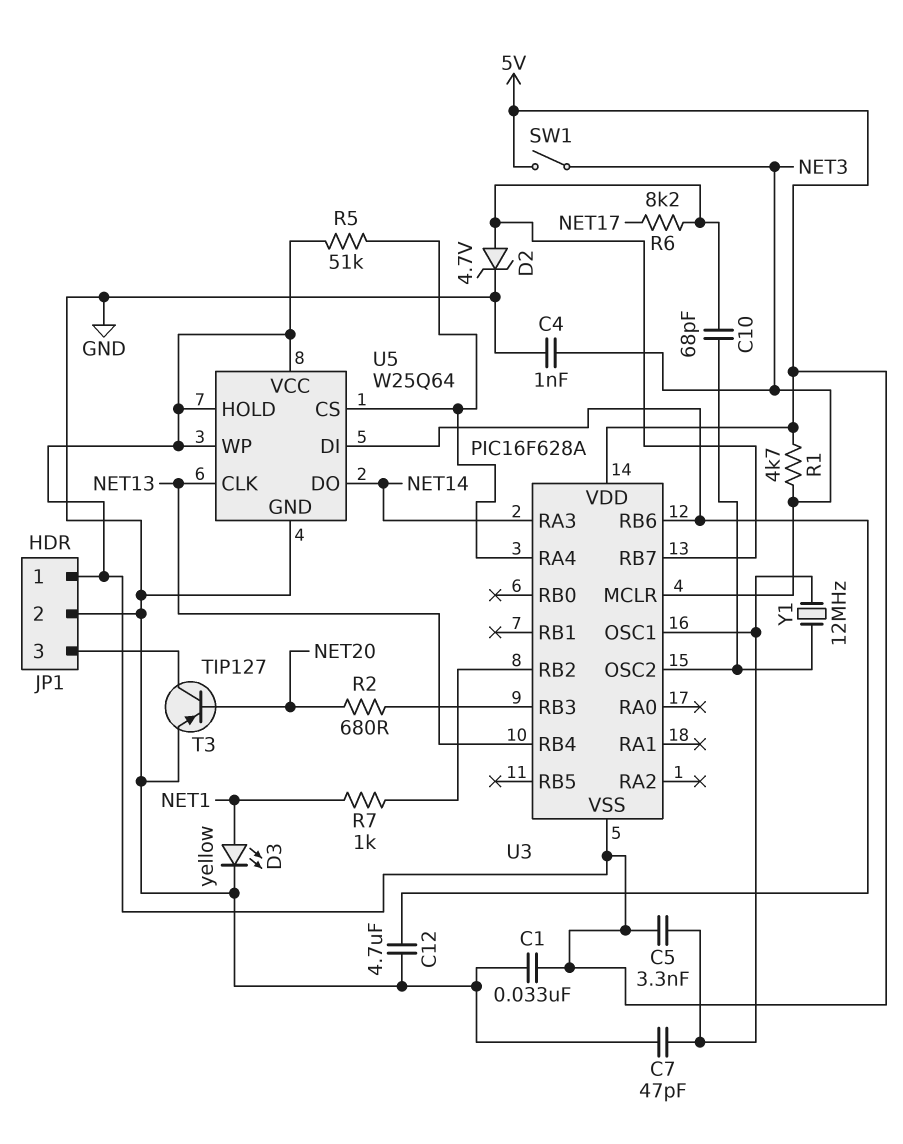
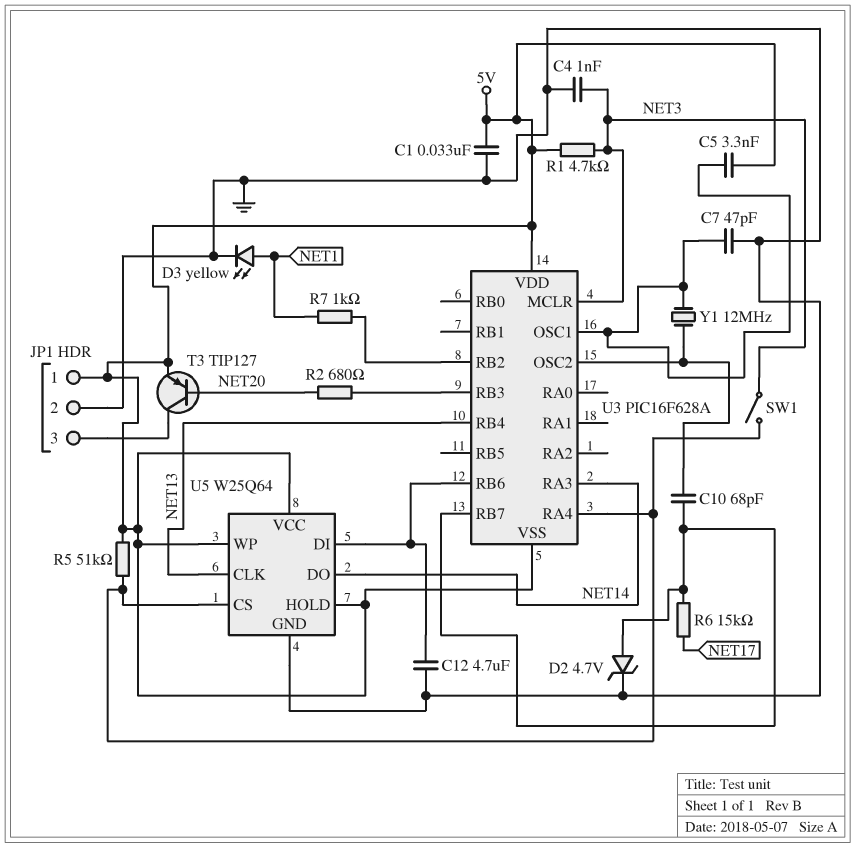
R6: 8.2k (NET17, U3/RB7) -> 15k (NET17, U3/RB7)
SW1: switch (5V, NET3) -> switch (NET3, U3/RA4)
T3: PNP TIP127 (B NET20, C JP1/3, E GND) -> PNP TIP127 (B NET20, C JP1/3, E 5V)

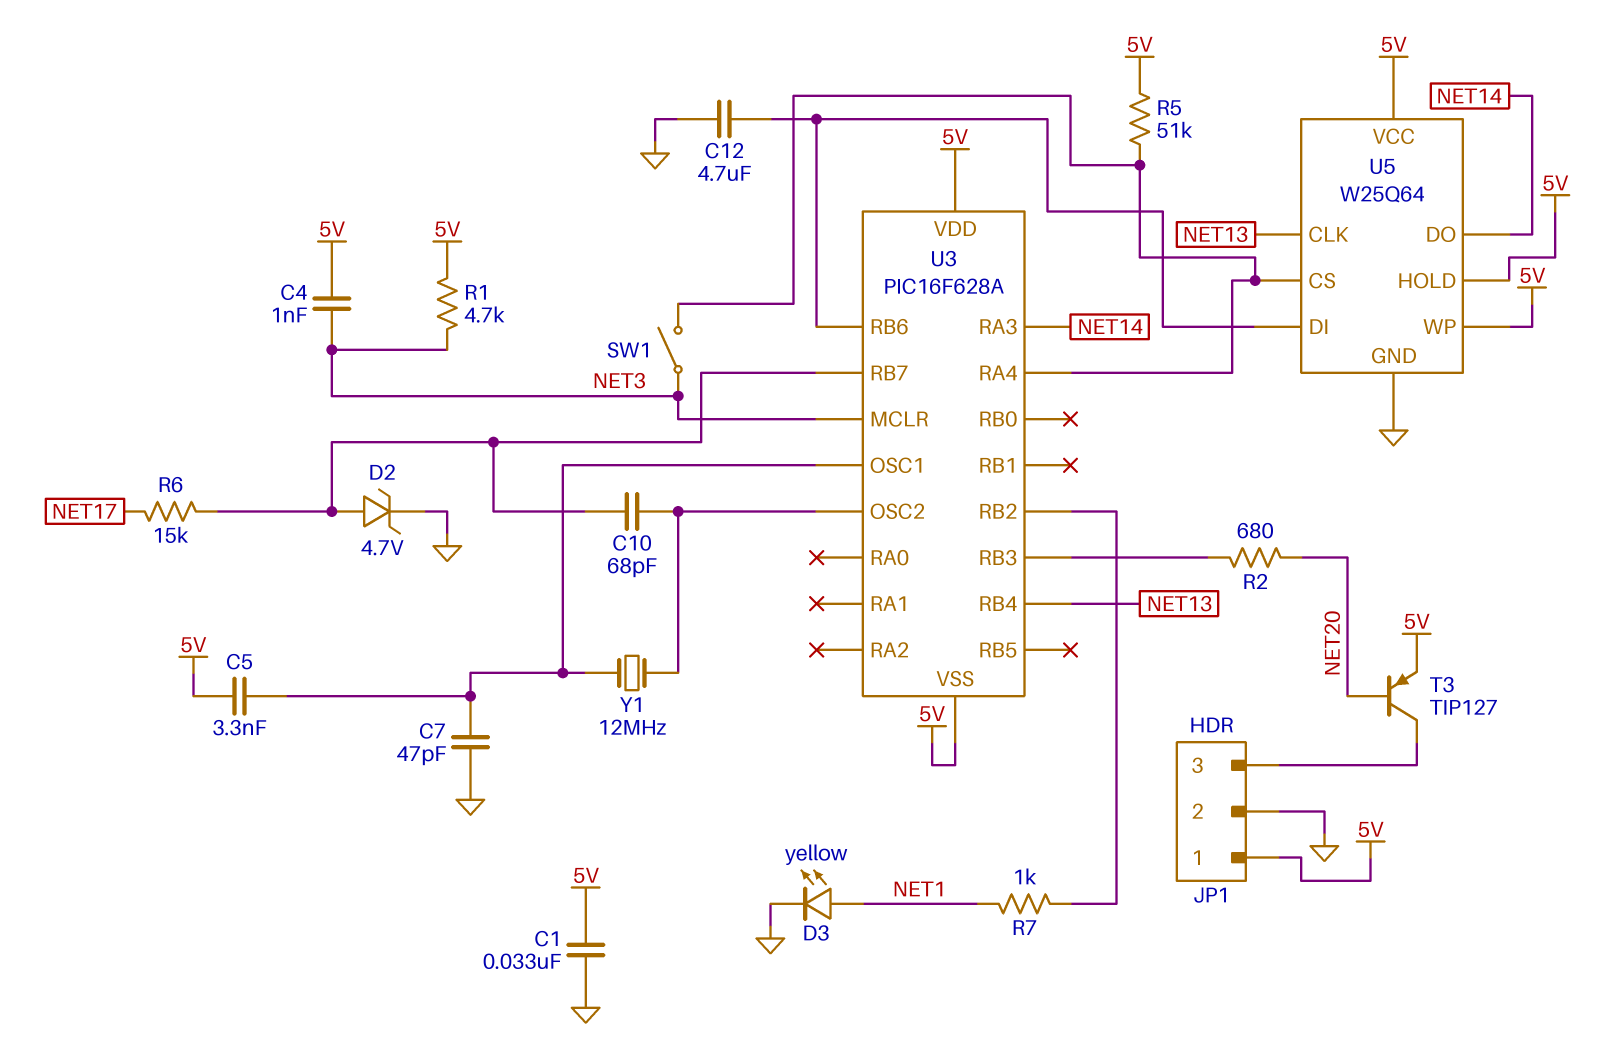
C4: 1nF (GND, NET3) -> 1nF (5V, NET3)

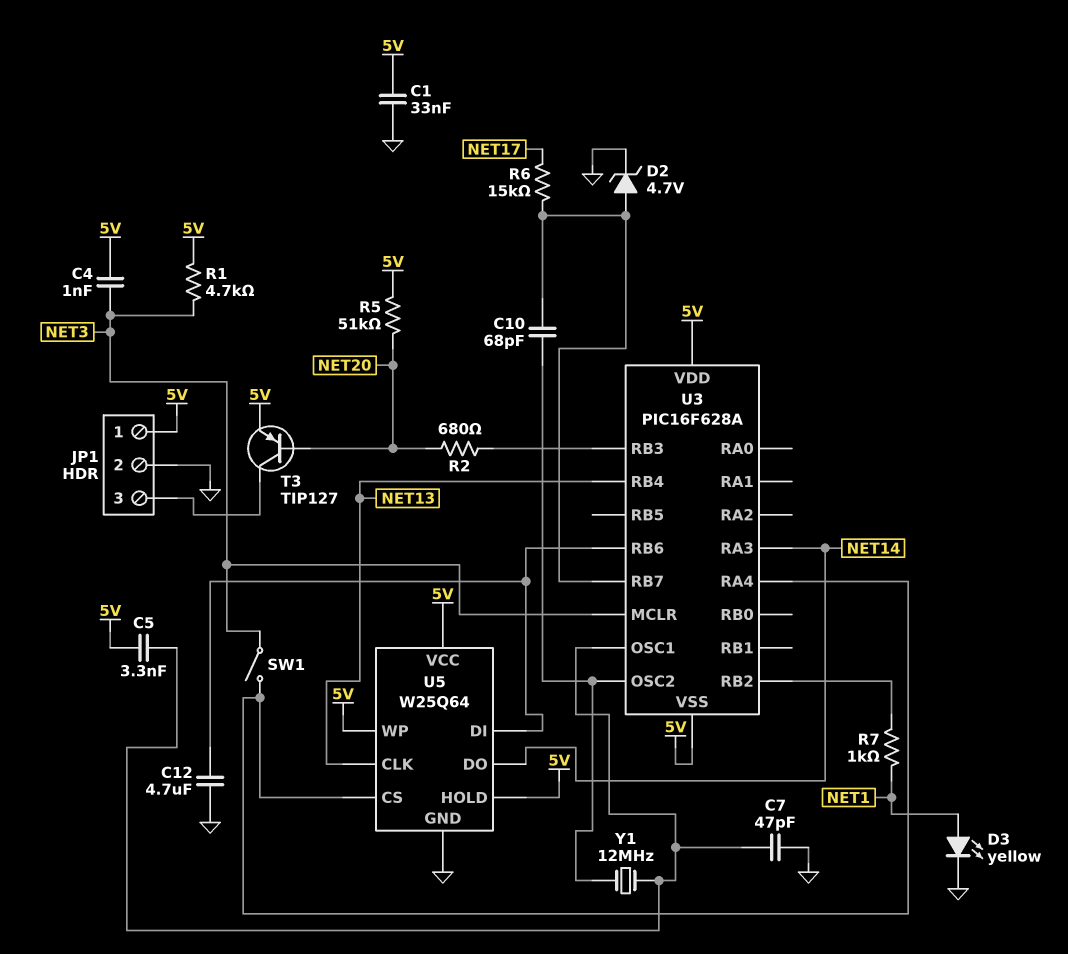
R5: 51k (5V, U3/RA4) -> 51k (5V, NET20)

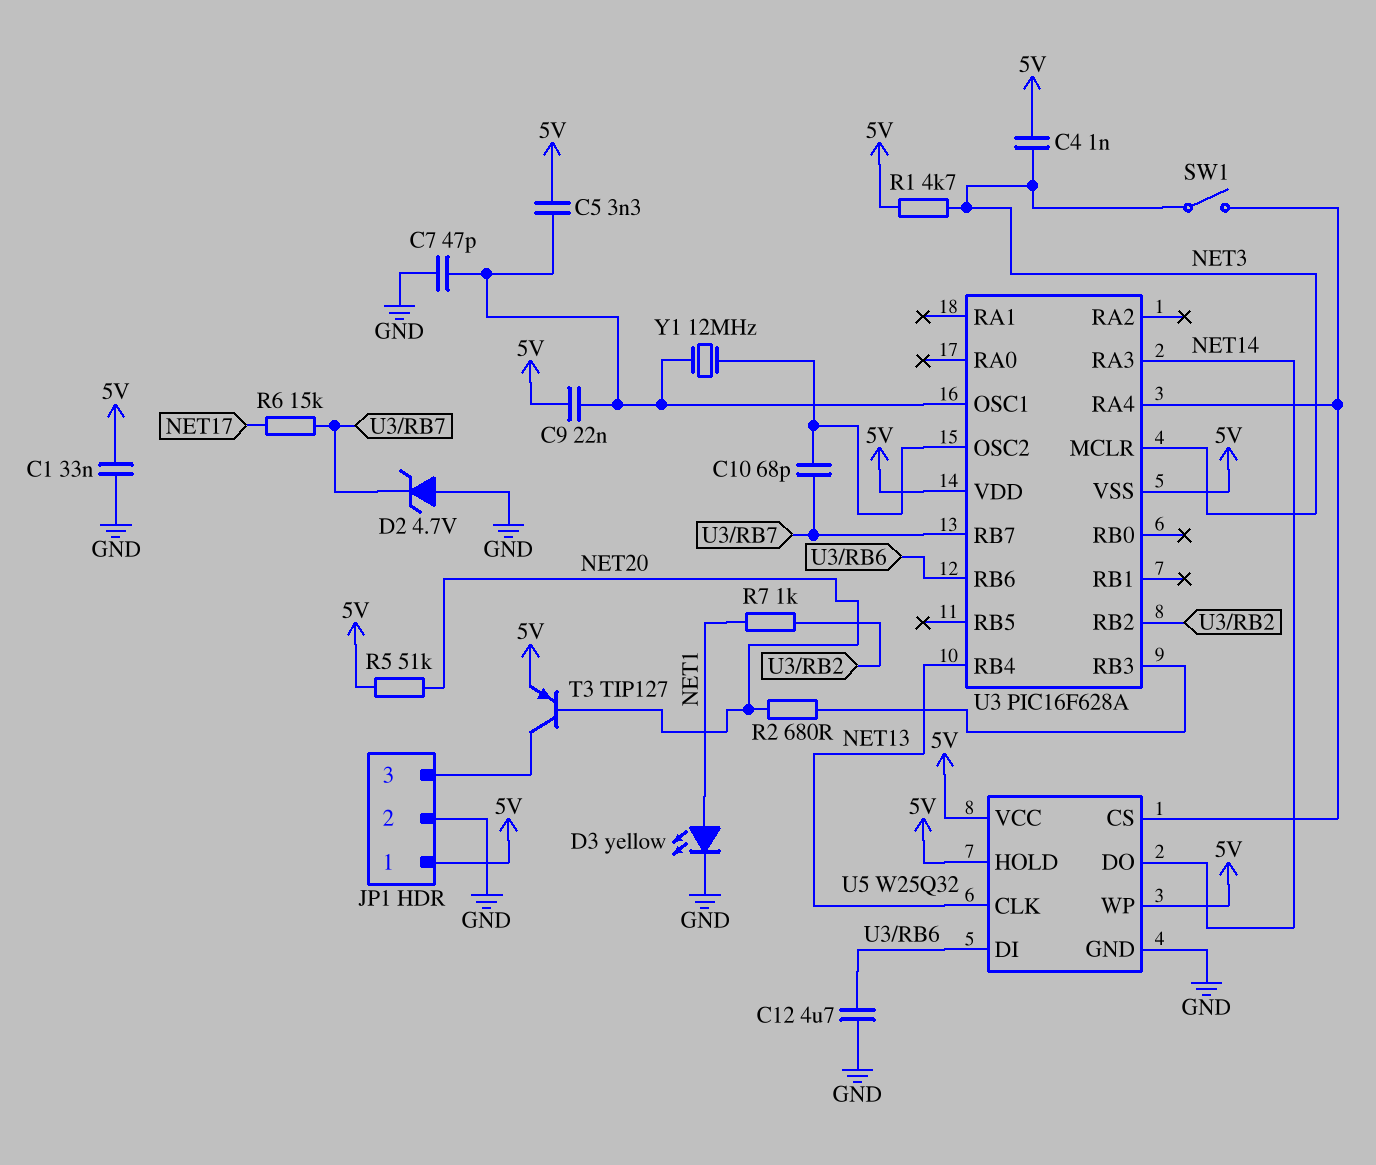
C9: none -> 22nF (5V, U3/OSC1)
D2: zener 4.7V (A U3/RB7, K GND) -> zener 4.7V (A GND, K U3/RB7)
U5: W25Q64 -> W25Q32

